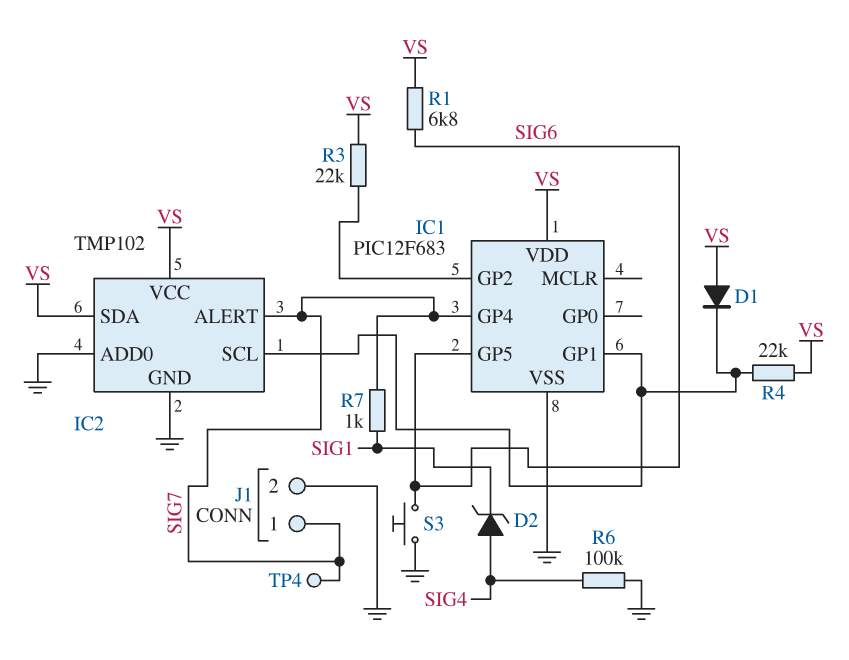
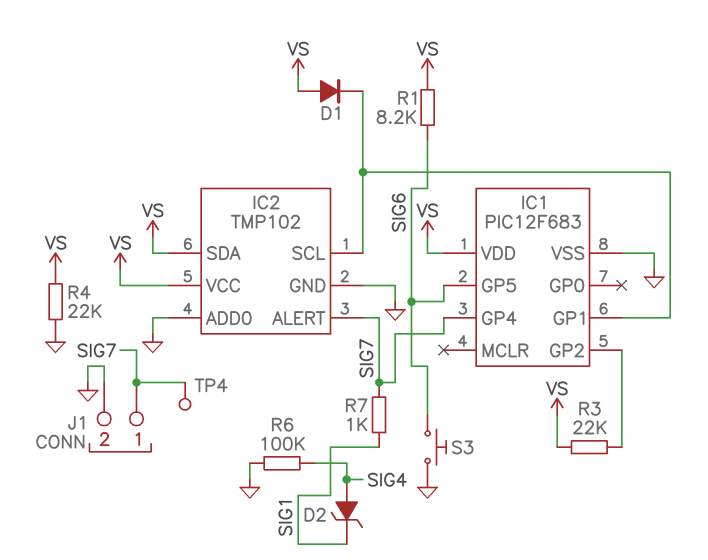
R1: 6.8k (SIG6, VS) -> 8.2k (SIG6, VS)
R4: 22k (IC1/GP1, VS) -> 22k (GND, VS)

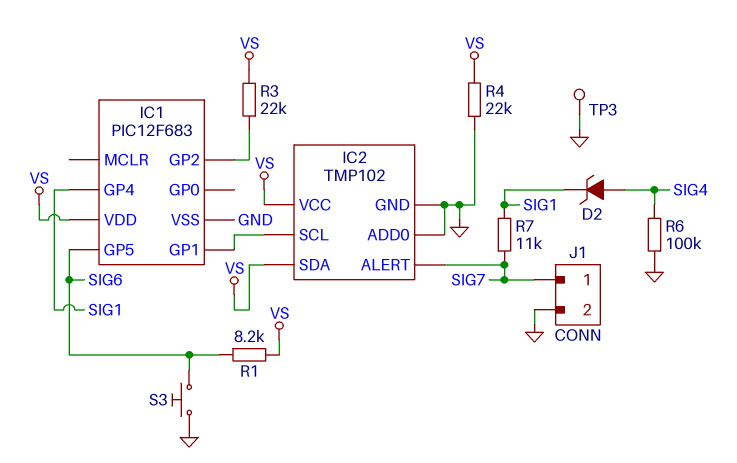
D1: diode (A VS, K IC1/GP1) -> none
IC1 pin GP4: SIG7 -> SIG1
R7: 1k (SIG1, SIG7) -> 11k (SIG1, SIG7)
TP3: none -> test point (GND)
TP4: test point (SIG7) -> none

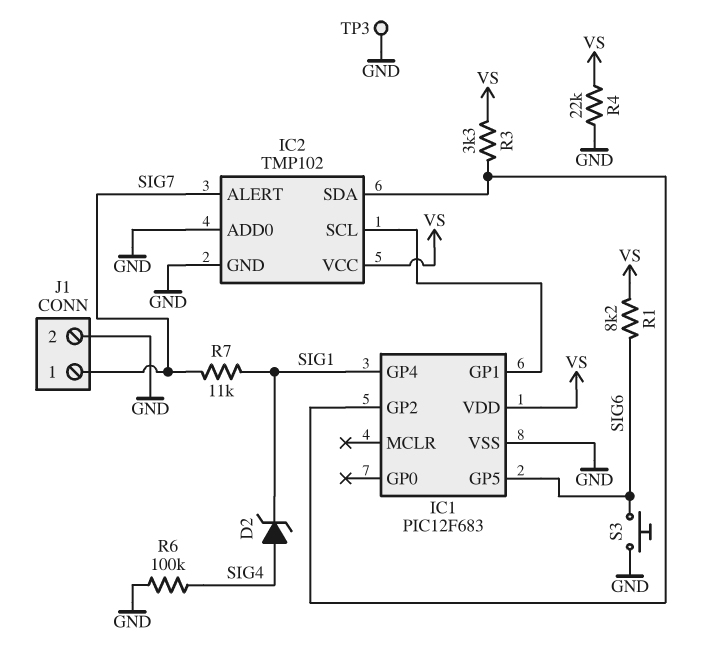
IC2 pin SDA: VS -> IC1/GP2
R3: 22k (IC1/GP2, VS) -> 3.3k (IC1/GP2, VS)

